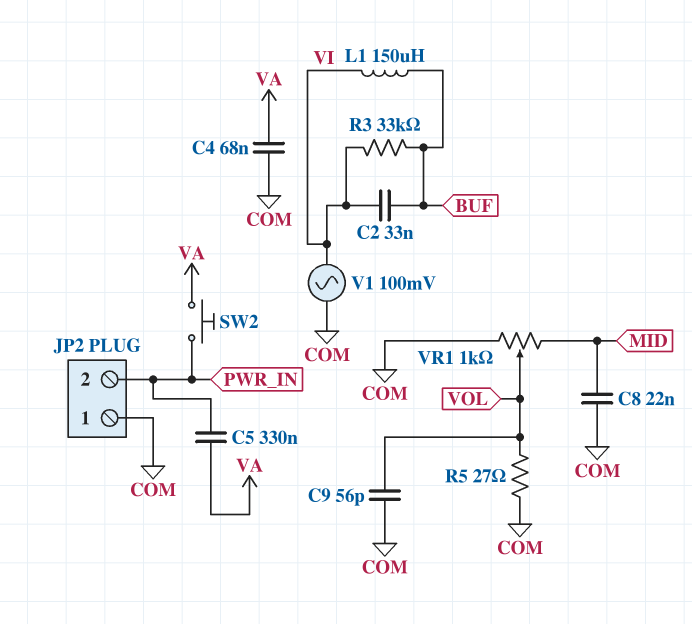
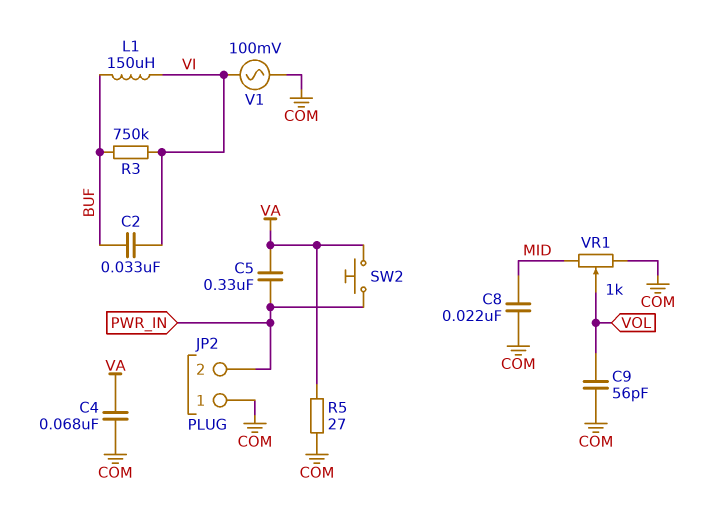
R3: 33k (BUF, VI) -> 750k (BUF, VI)
R5: 27 (COM, VOL) -> 27 (COM, VA)

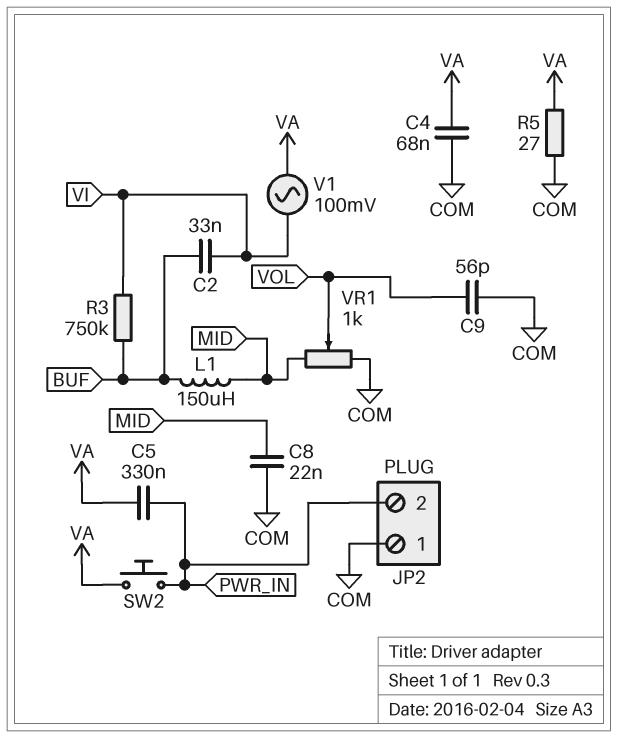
L1: 150uH (BUF, VI) -> 150uH (BUF, MID)
V1: AC 100mV (COM, VI) -> AC 100mV (VA, VI)

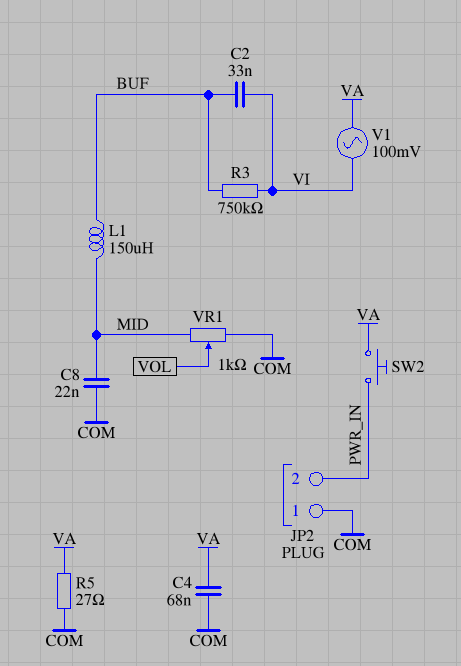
C5: 330nF (PWR_IN, VA) -> none
C9: 56pF (COM, VOL) -> none

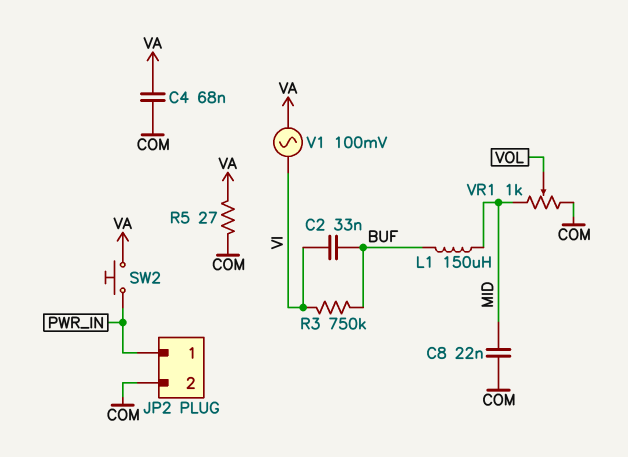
JP2 pin 1: COM -> PWR_IN
JP2 pin 2: PWR_IN -> COM

